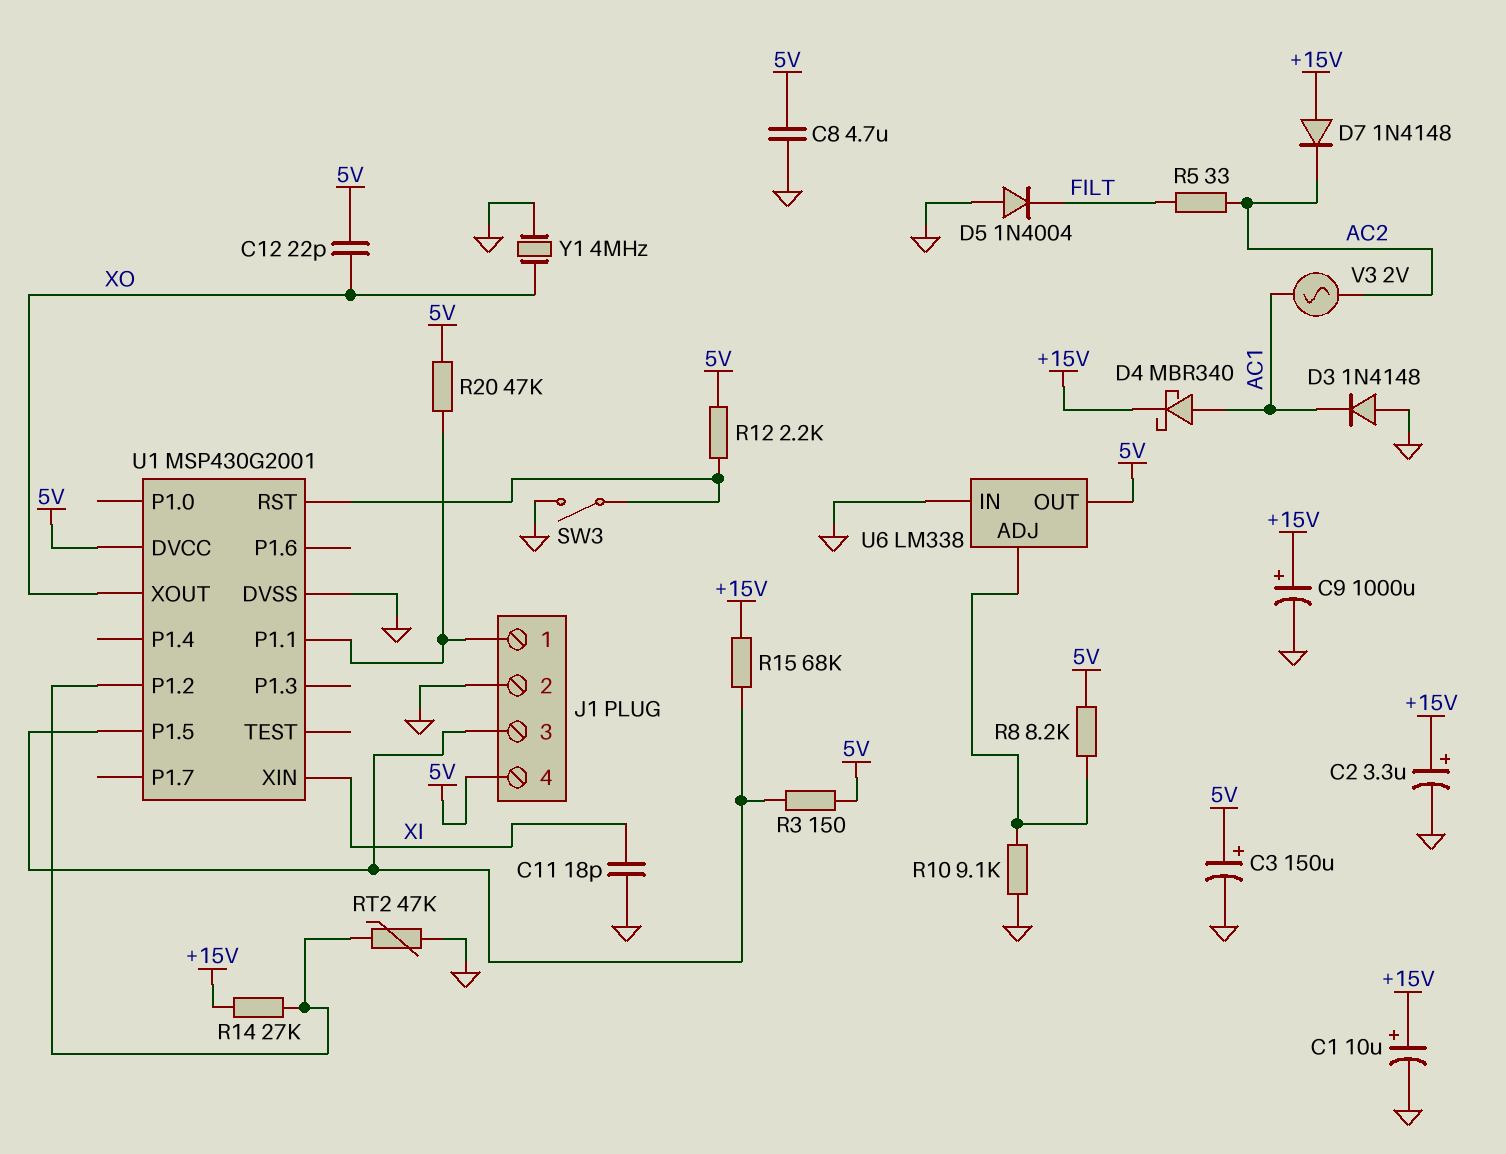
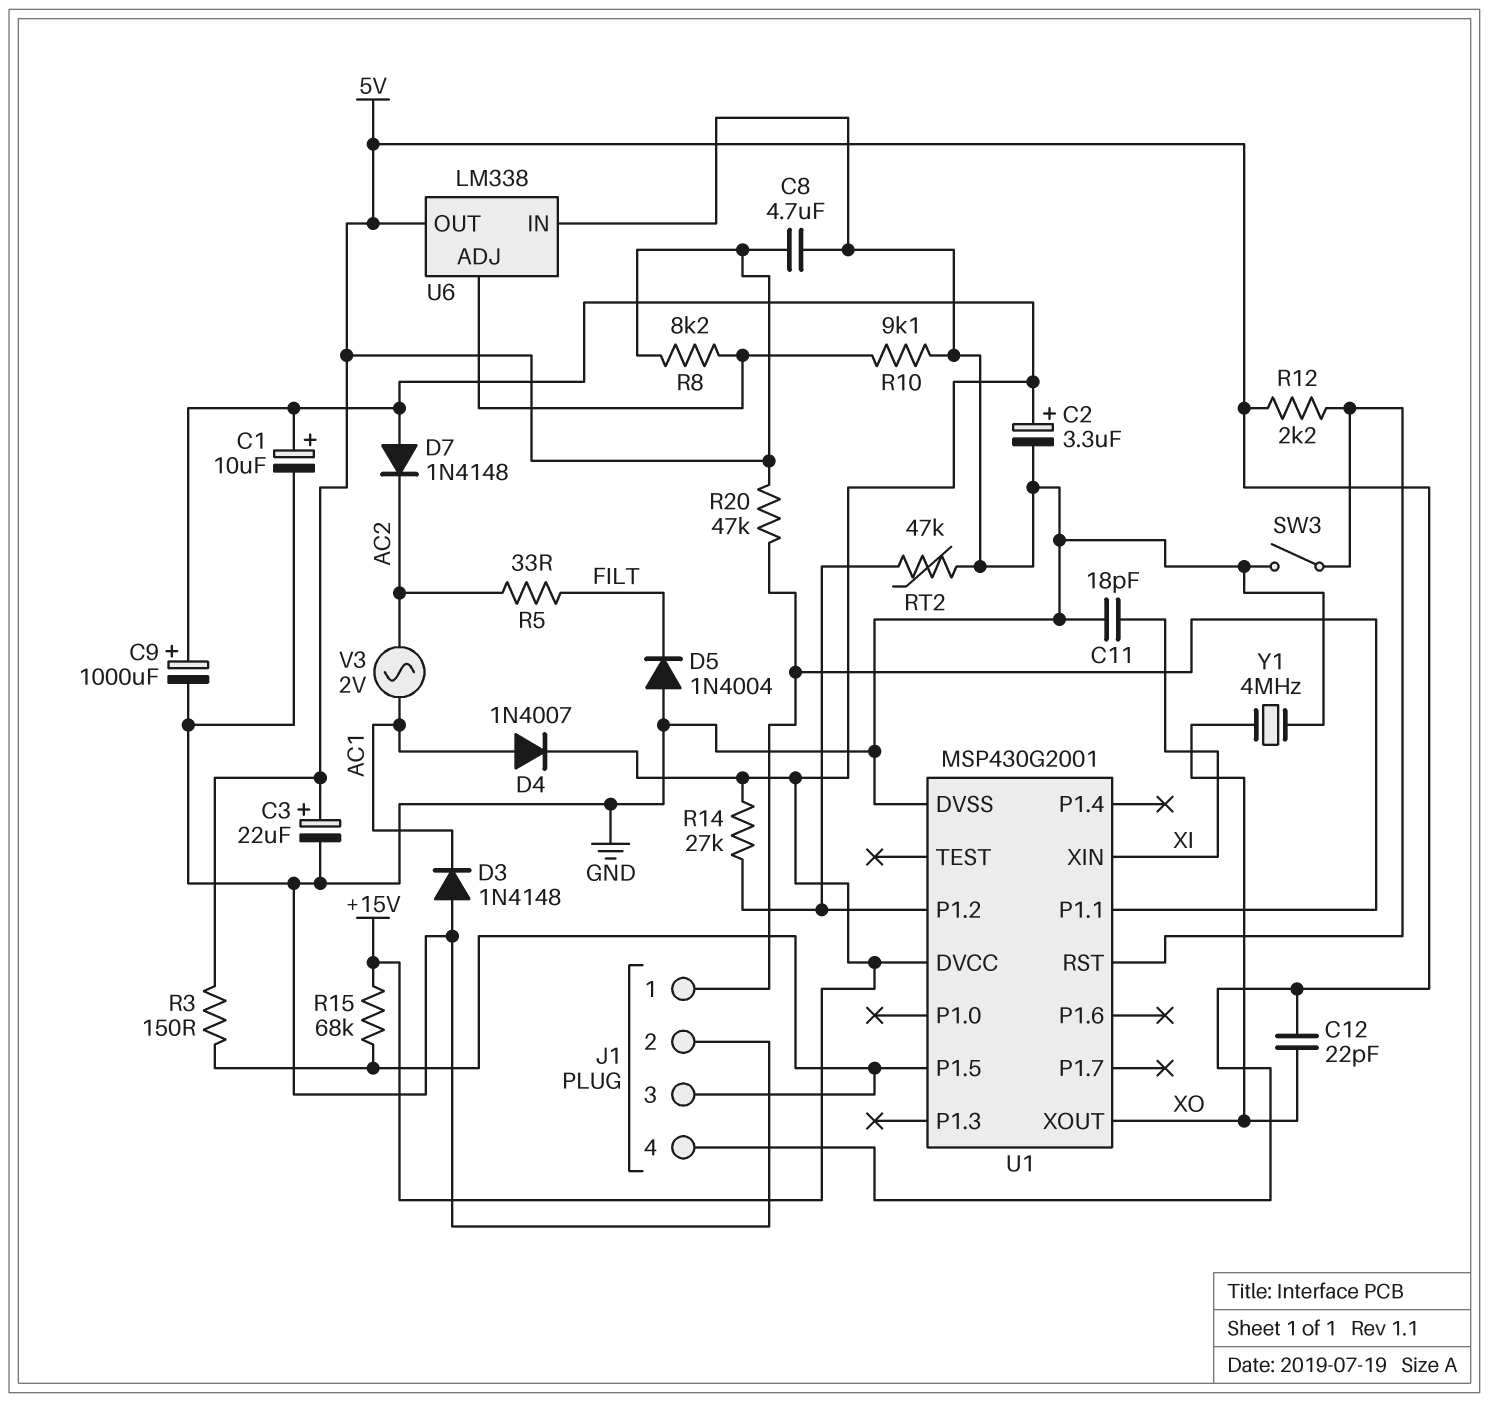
C3: 150uF (plus 5V, minus GND) -> 22uF (plus 5V, minus GND)
D4: schottky MBR340 (A AC1, K +15V) -> diode 1N4007 (A AC1, K +15V)
U1 pin DVCC: 5V -> +15V

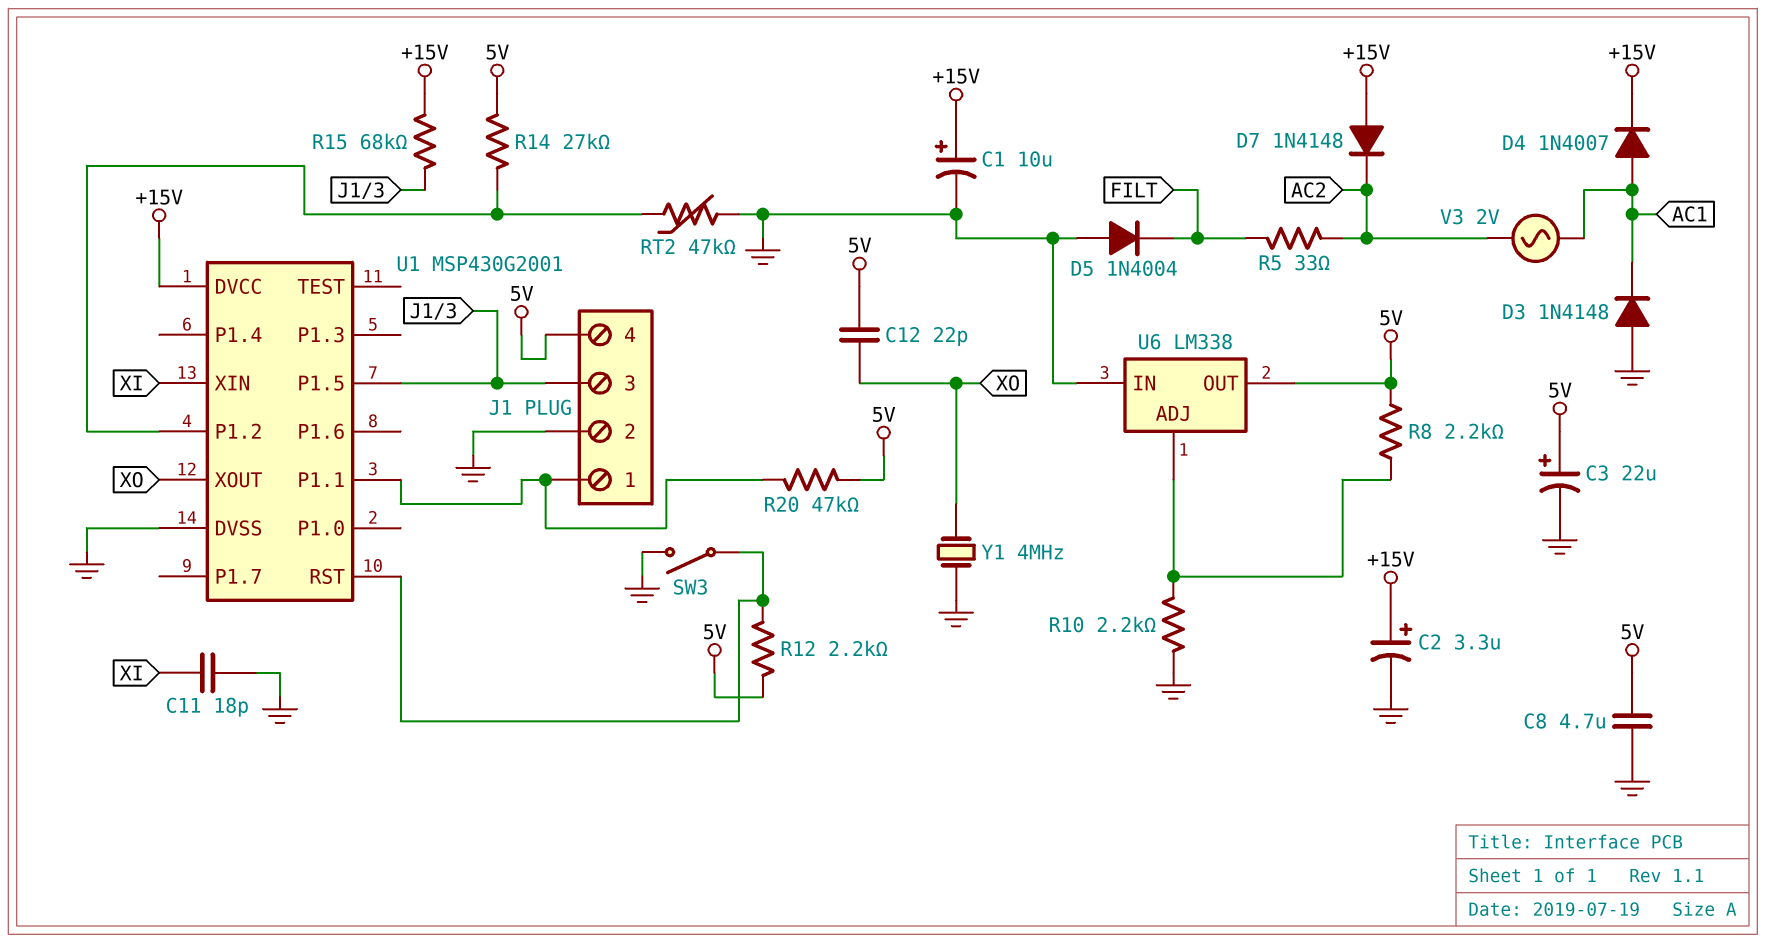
C9: 1000uF (plus +15V, minus GND) -> none
R3: 150 (5V, J1/3) -> none
R8: 8.2k (5V, U6/ADJ) -> 2.2k (5V, U6/ADJ)
R10: 9.1k (GND, U6/ADJ) -> 2.2k (GND, U6/ADJ)
R14: 27k (+15V, U1/P1.2) -> 27k (5V, U1/P1.2)

